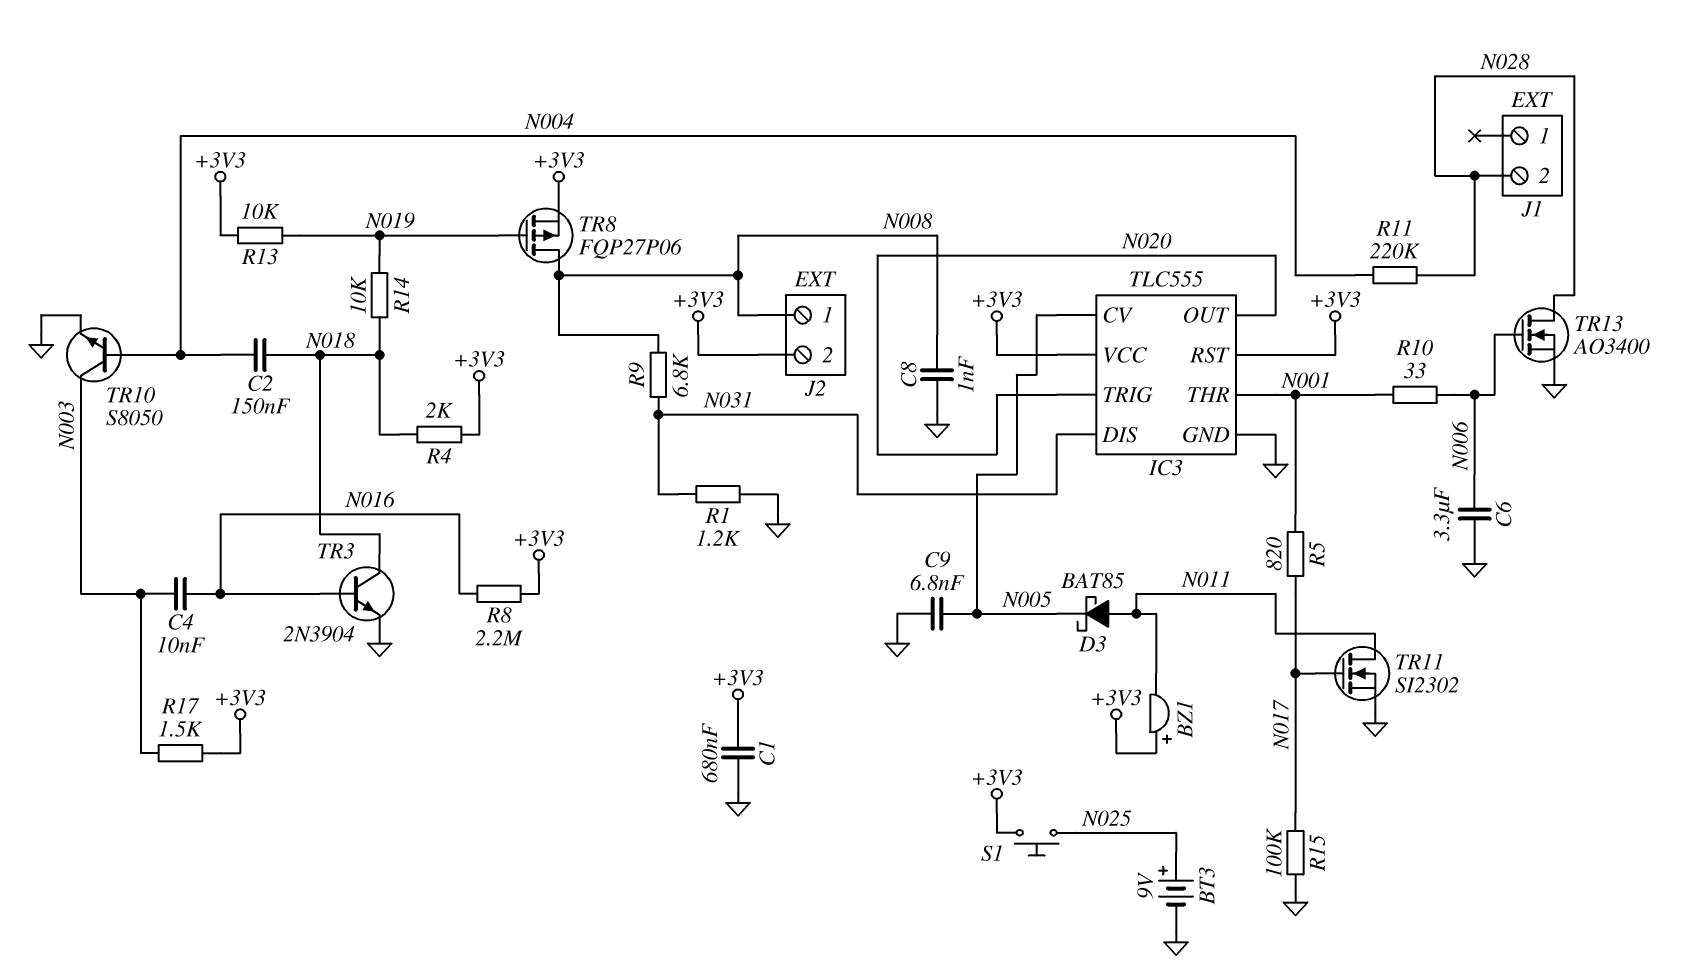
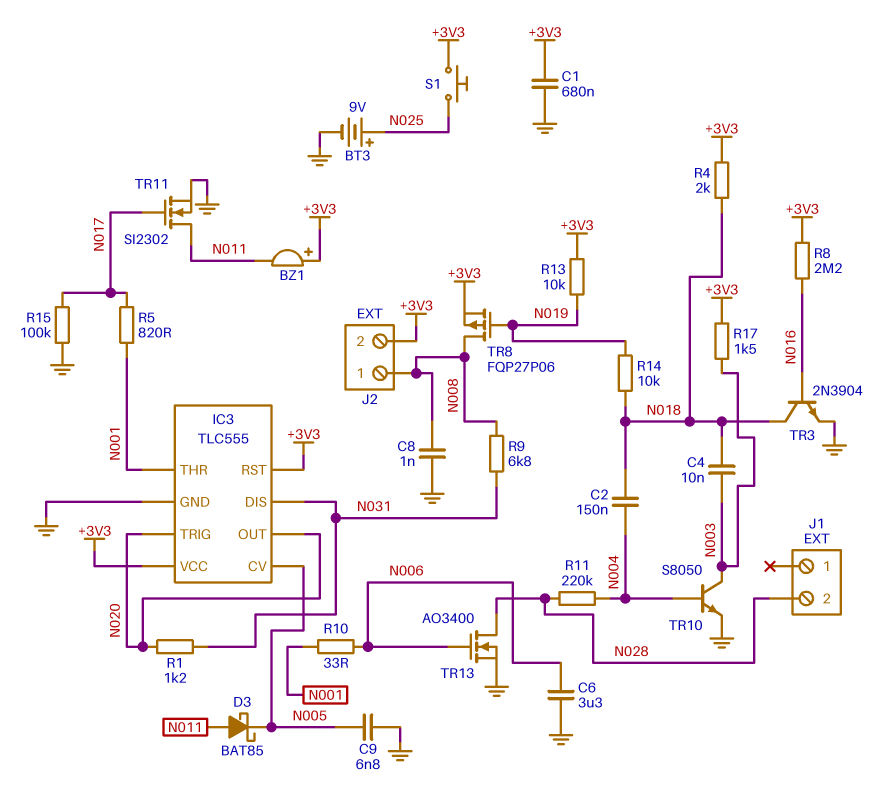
C4: 10nF (N003, N016) -> 10nF (N003, N018)
R1: 1.2k (GND, N031) -> 1.2k (N020, N031)

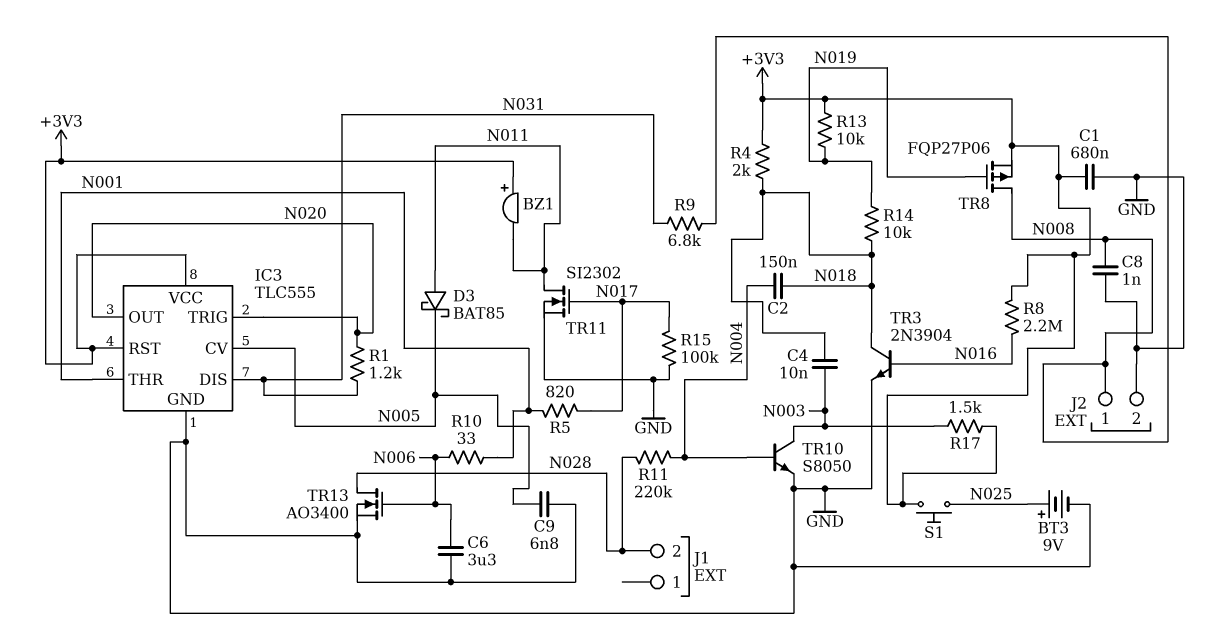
J2 pin 2: +3V3 -> GND

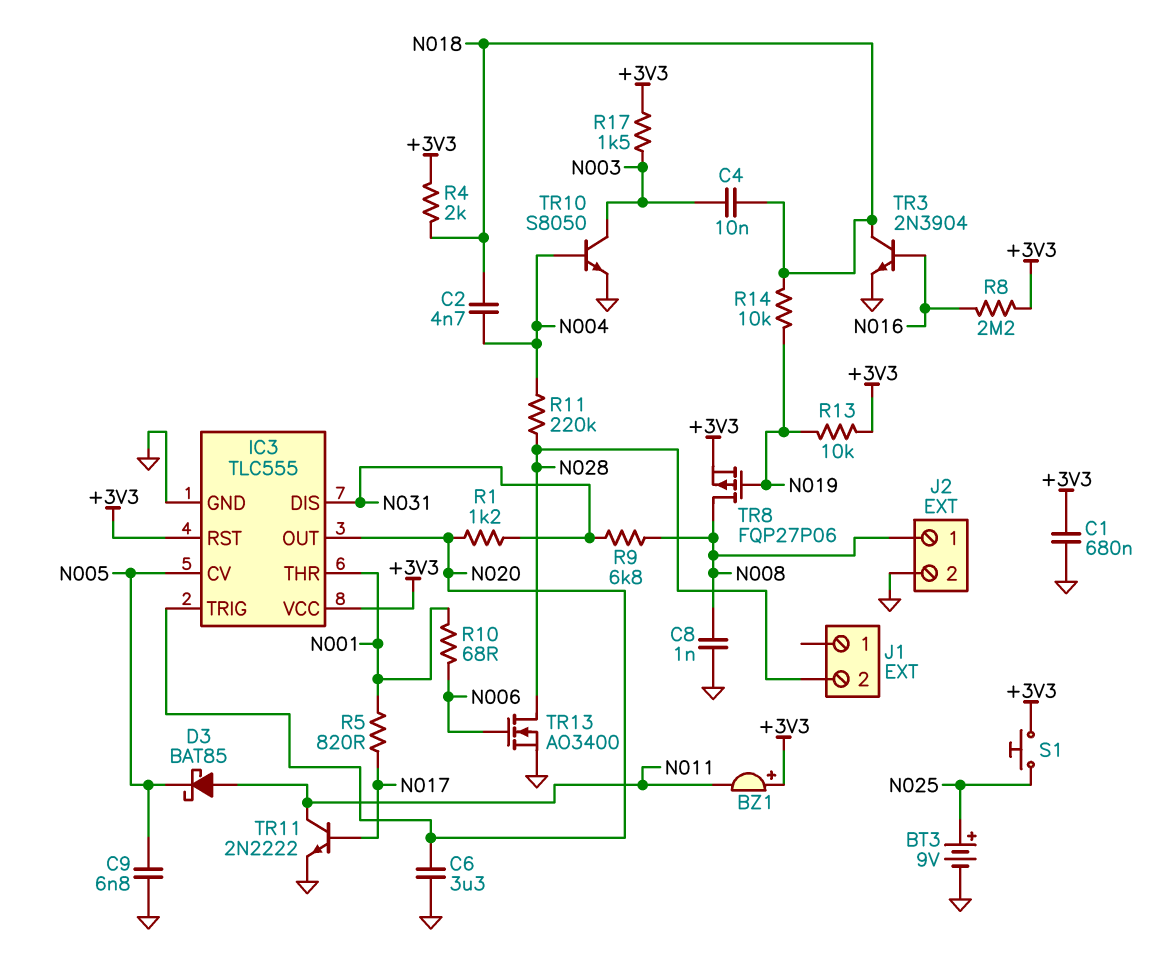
C2: 150nF (N004, N018) -> 4.7nF (N004, N018)
C6: 3.3uF (GND, N006) -> 3.3uF (GND, N020)
R10: 33 (N001, N006) -> 68 (N001, N006)
R15: 100k (GND, N017) -> none
TR11: NMOS SI2302 (G N017, D N011, S GND) -> NPN 2N2222 (B N017, C N011, E GND)

